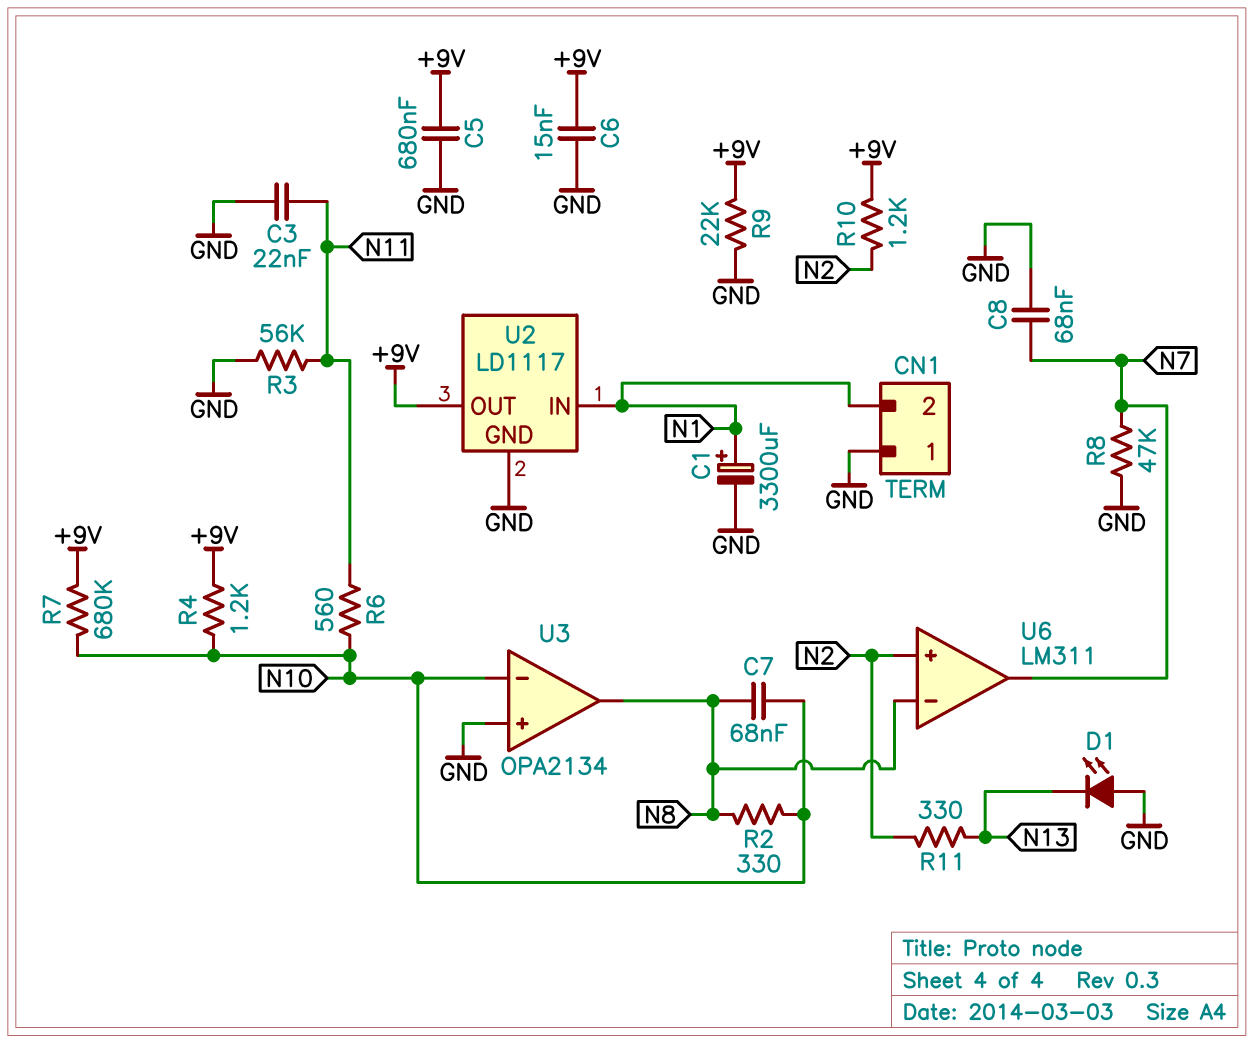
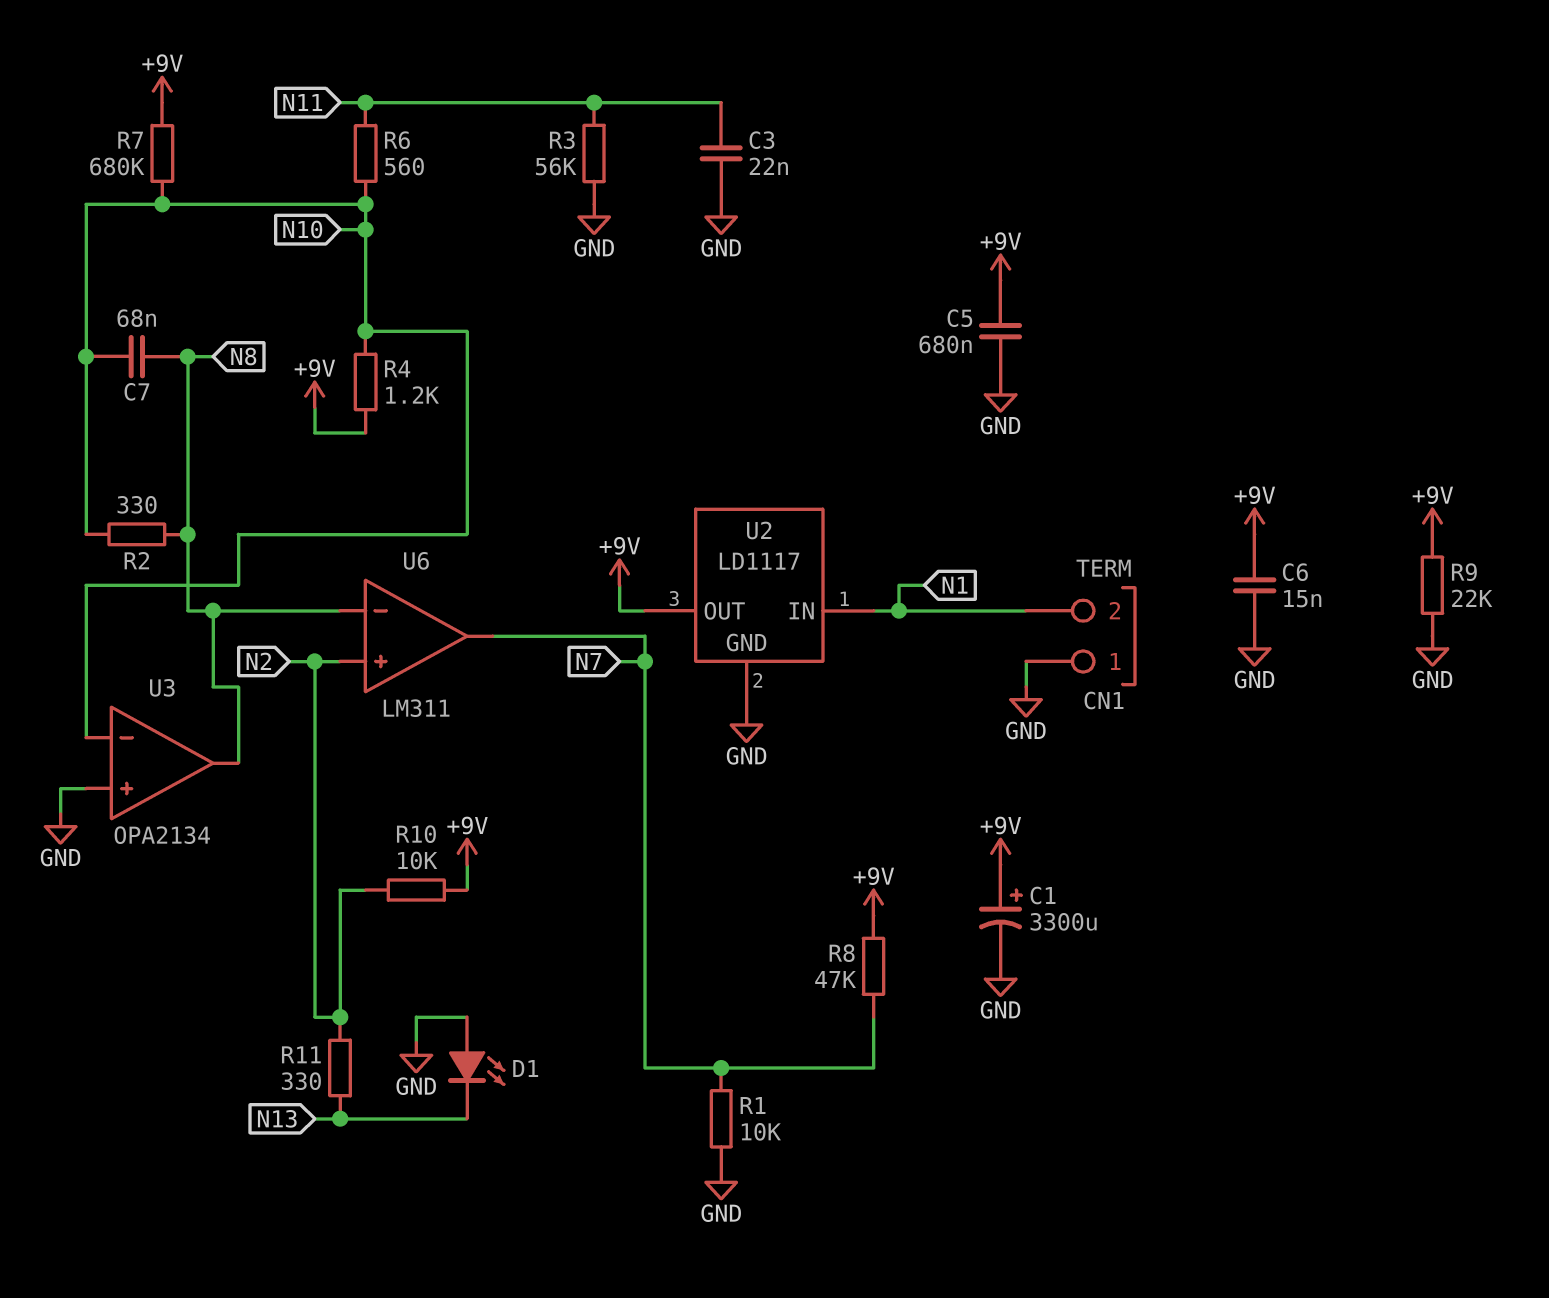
C1: 3300uF (plus N1, minus GND) -> 3300uF (plus +9V, minus GND)
C8: 68nF (GND, N7) -> none
R1: none -> 10k (GND, N7)
R8: 47k (GND, N7) -> 47k (+9V, N7)
R10: 1.2k (+9V, N2) -> 10k (+9V, N2)

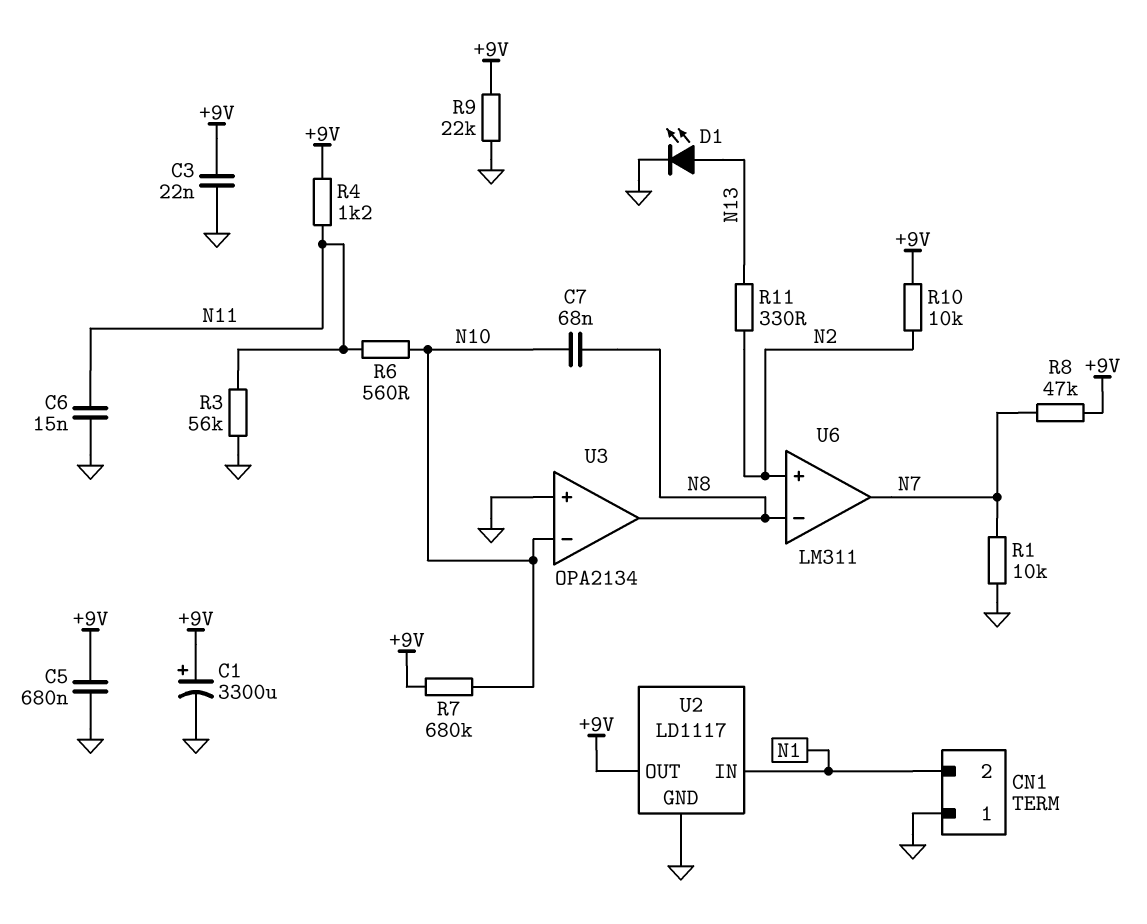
C3: 22nF (GND, N11) -> 22nF (+9V, GND)
C6: 15nF (+9V, GND) -> 15nF (GND, N11)
D1: LED (A GND, K N13) -> LED (A N13, K GND)
R2: 330 (N8, N10) -> none
R4: 1.2k (+9V, N10) -> 1.2k (+9V, N11)

